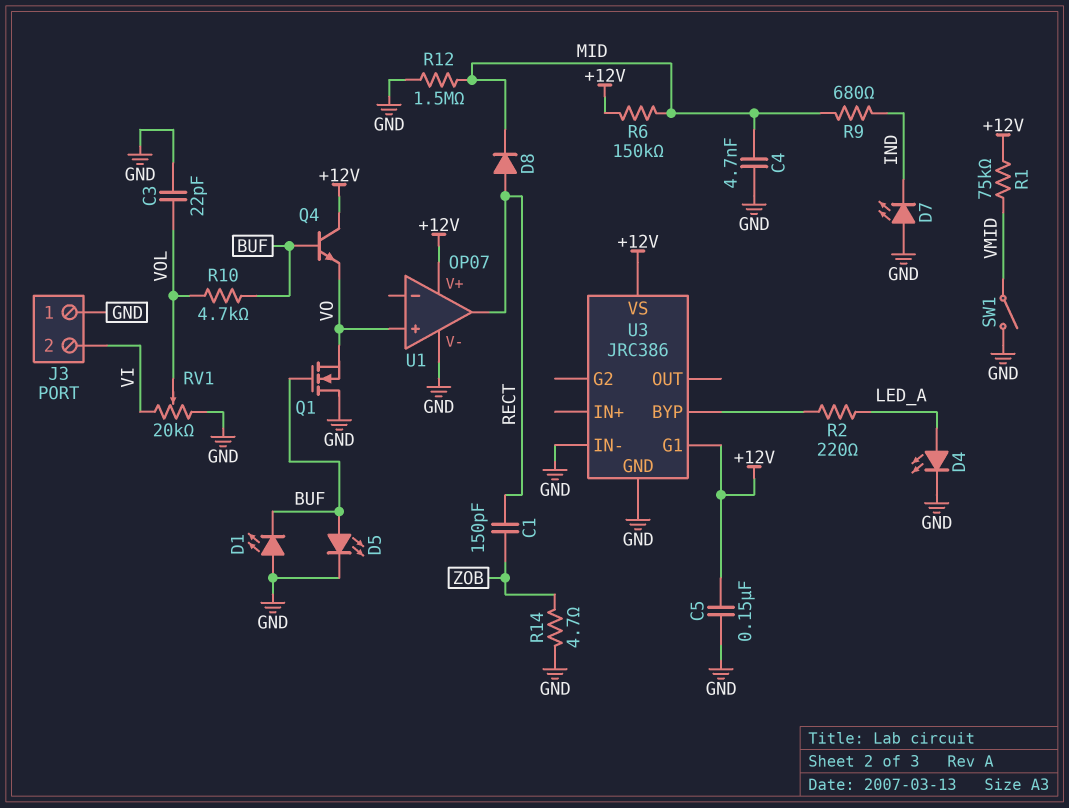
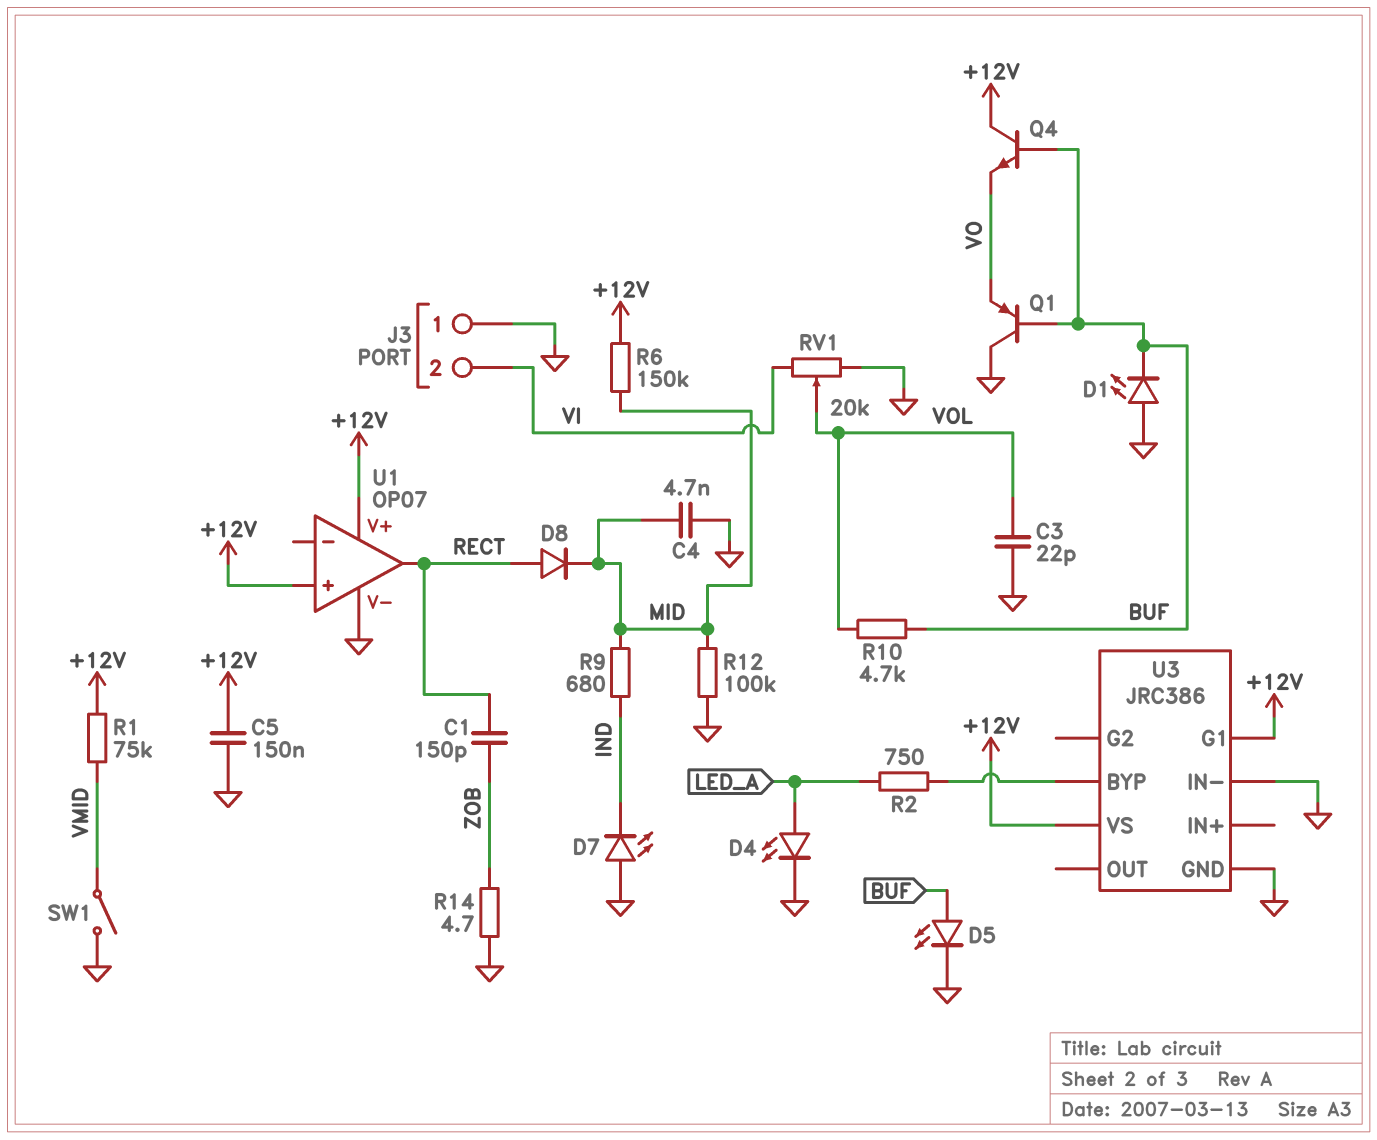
Q1: NMOS (G BUF, D GND, S VO) -> PNP (B BUF, C GND, E VO)
R2: 220 (LED_A, U3/BYP) -> 750 (LED_A, U3/BYP)
R12: 1.5M (GND, MID) -> 100k (GND, MID)
U1 pin in+: VO -> +12V

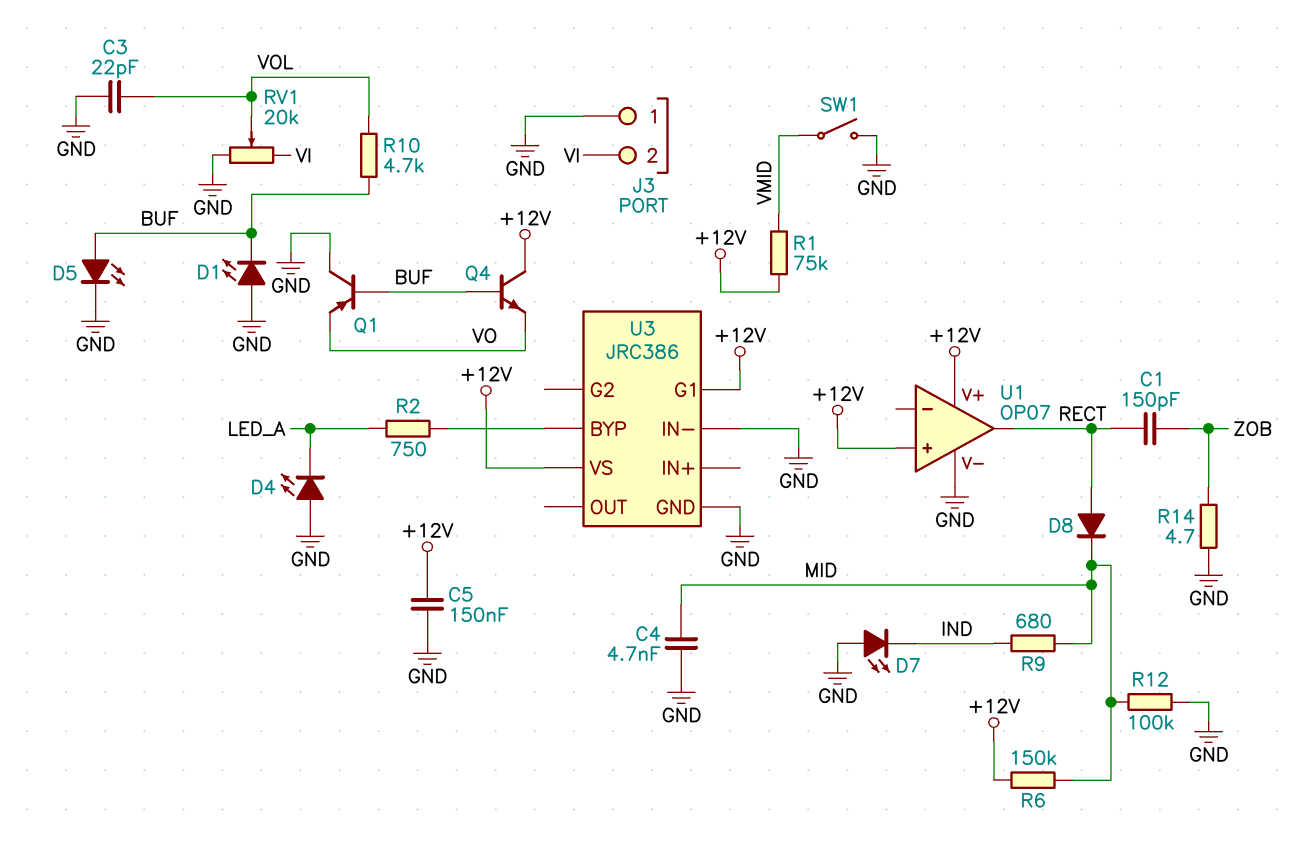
D4: LED (A LED_A, K GND) -> LED (A GND, K LED_A)

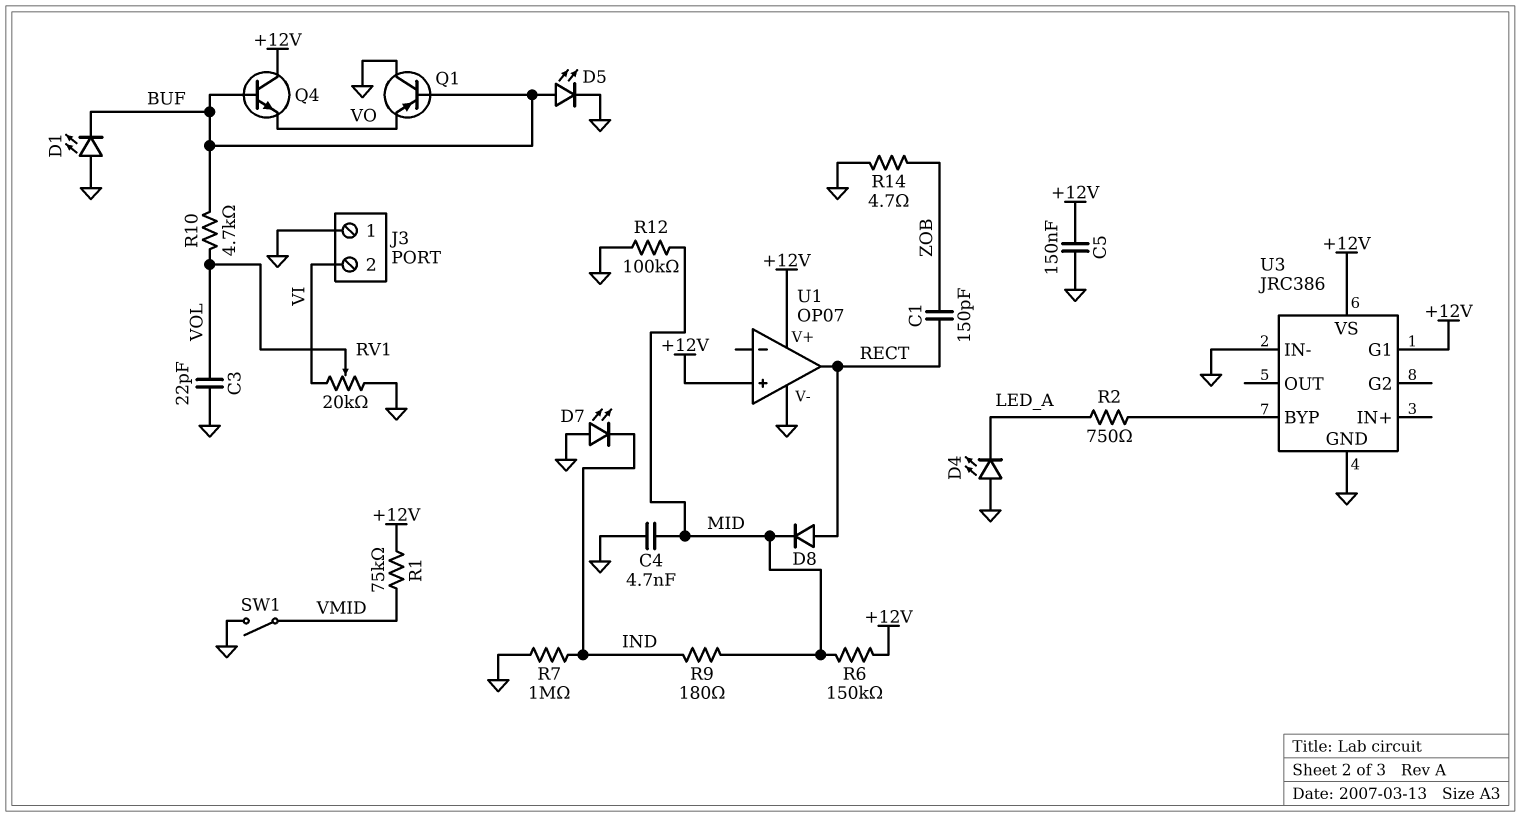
R7: none -> 1M (GND, IND)
R9: 680 (IND, MID) -> 180 (IND, MID)

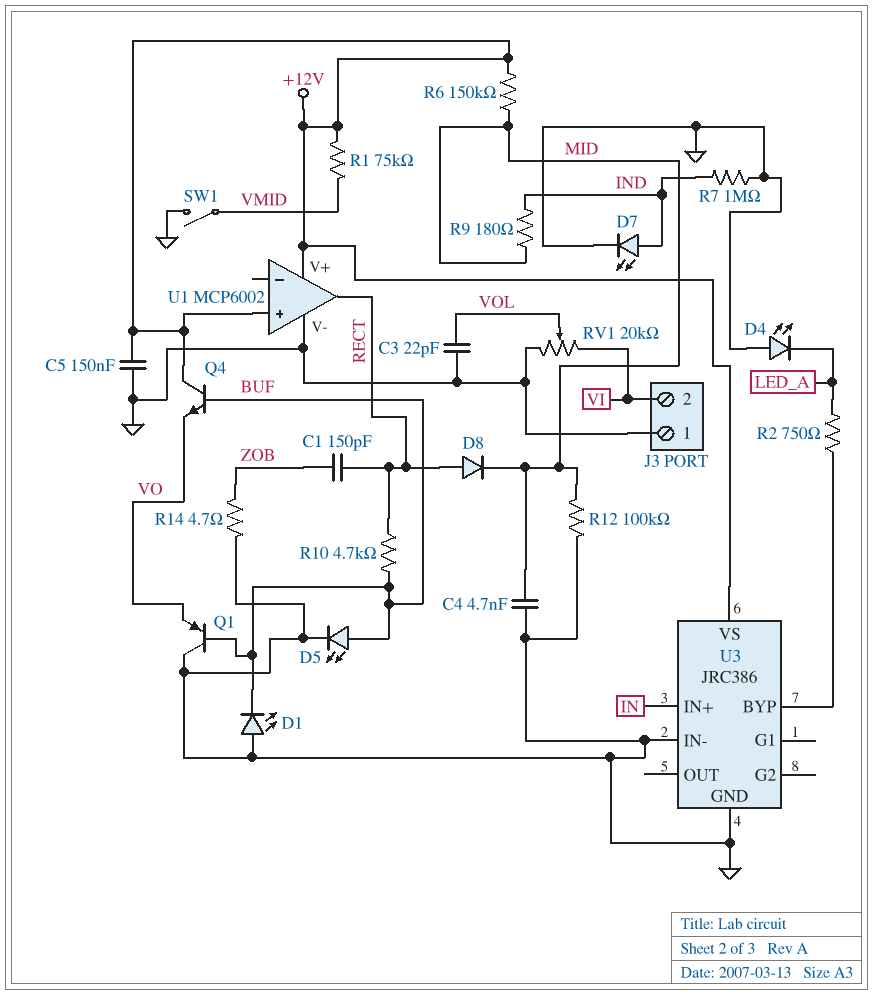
D7: LED (A GND, K IND) -> LED (A IND, K GND)
R10: 4.7k (BUF, VOL) -> 4.7k (BUF, RECT)
U1: OP07 -> MCP6002
U3 pin G1: +12V -> none
U3 pin IN+: none -> IN

